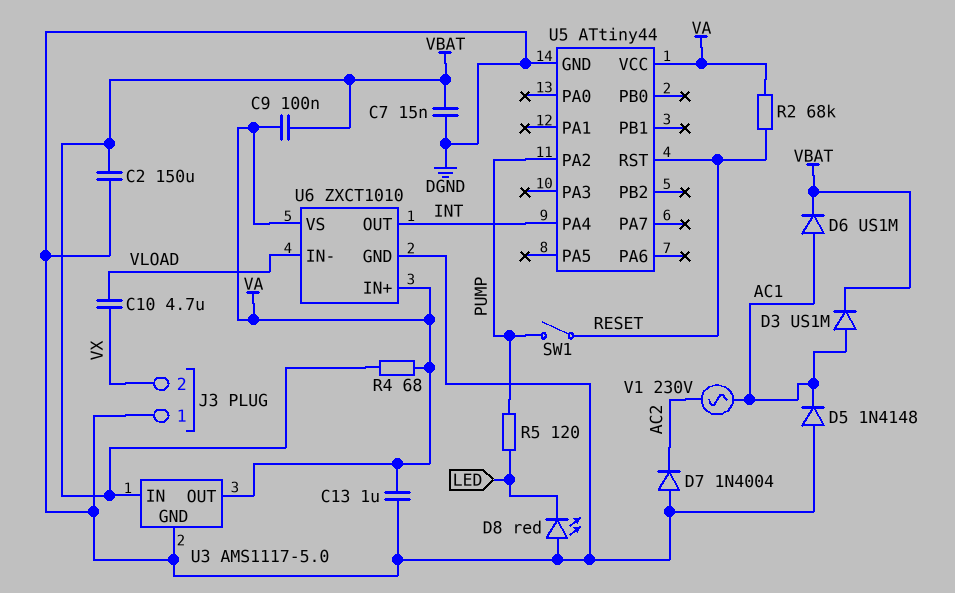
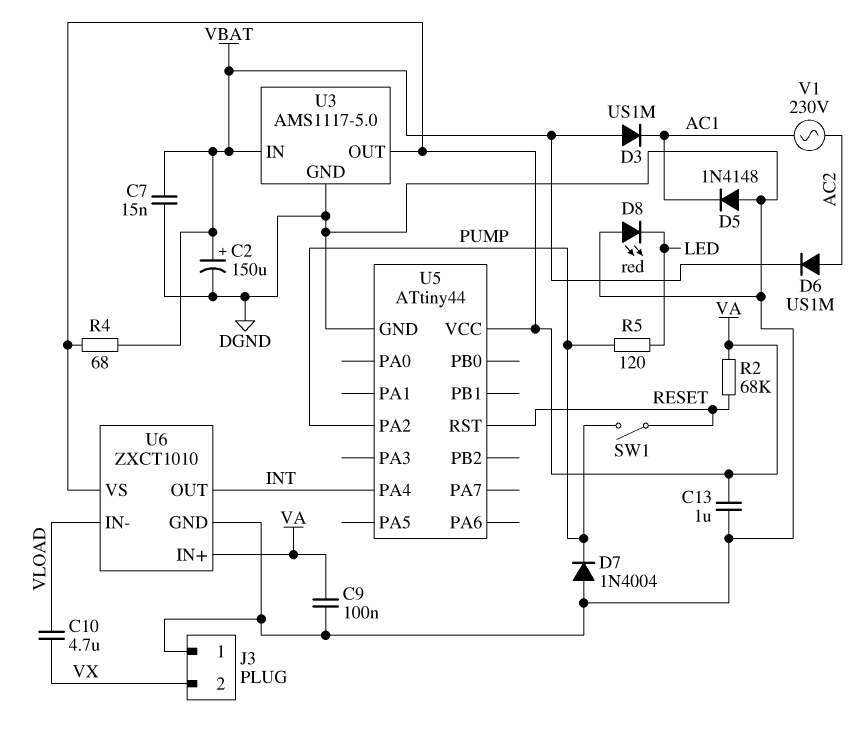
C2: 150uF (DGND, VBAT) -> 150uF (plus VBAT, minus DGND)
C9: 100nF (VA, VBAT) -> 100nF (DGND, VA)
D3: diode US1M (A AC1, K VBAT) -> diode US1M (A VBAT, K AC1)
D6: diode US1M (A AC1, K VBAT) -> diode US1M (A AC2, K VBAT)
D7: diode 1N4004 (A DGND, K AC2) -> diode 1N4004 (A DGND, K PUMP)

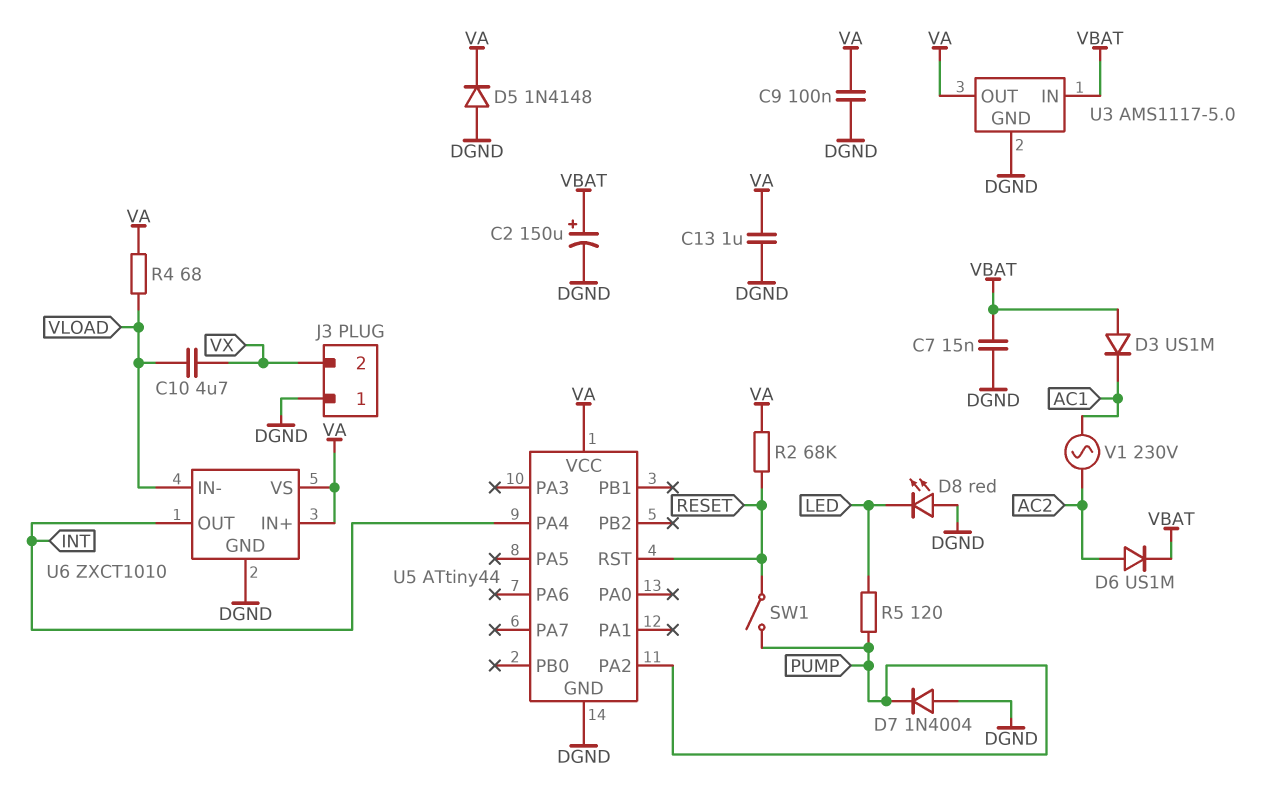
D5: diode 1N4148 (A DGND, K AC1) -> diode 1N4148 (A DGND, K VA)
R4: 68 (VA, VBAT) -> 68 (VA, VLOAD)

